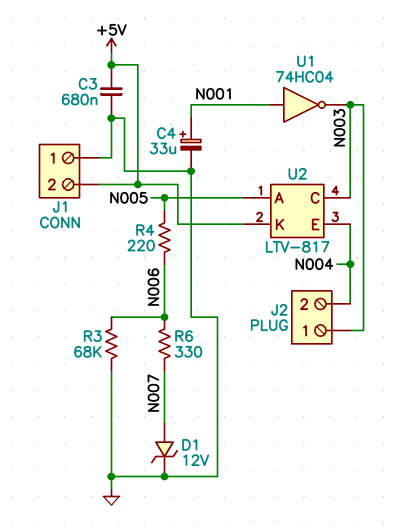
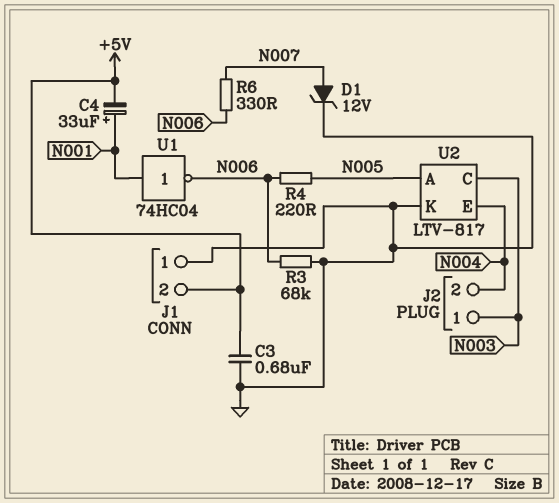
C4: 33uF (plus N001, minus GND) -> 33uF (plus N001, minus +5V)
U1: NOT 74HC04 (in N001, out N003) -> NOT 74HC04 (in N001, out N006)
U2 pin K: +5V -> GND

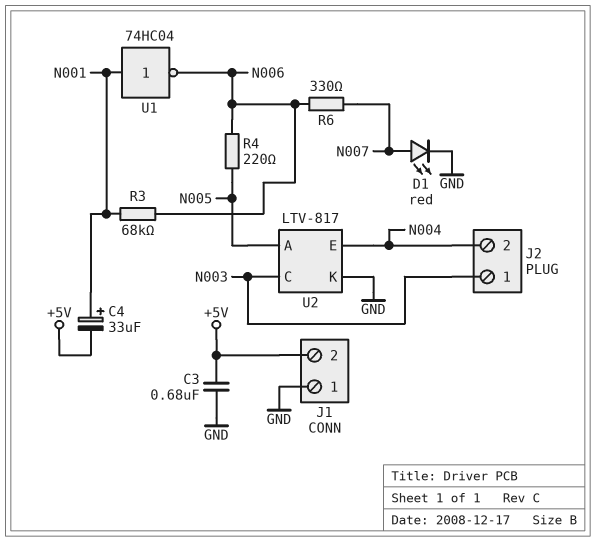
D1: zener 12V (A N007, K GND) -> LED red (A N007, K GND)
R3: 68k (GND, N006) -> 68k (N001, N006)

